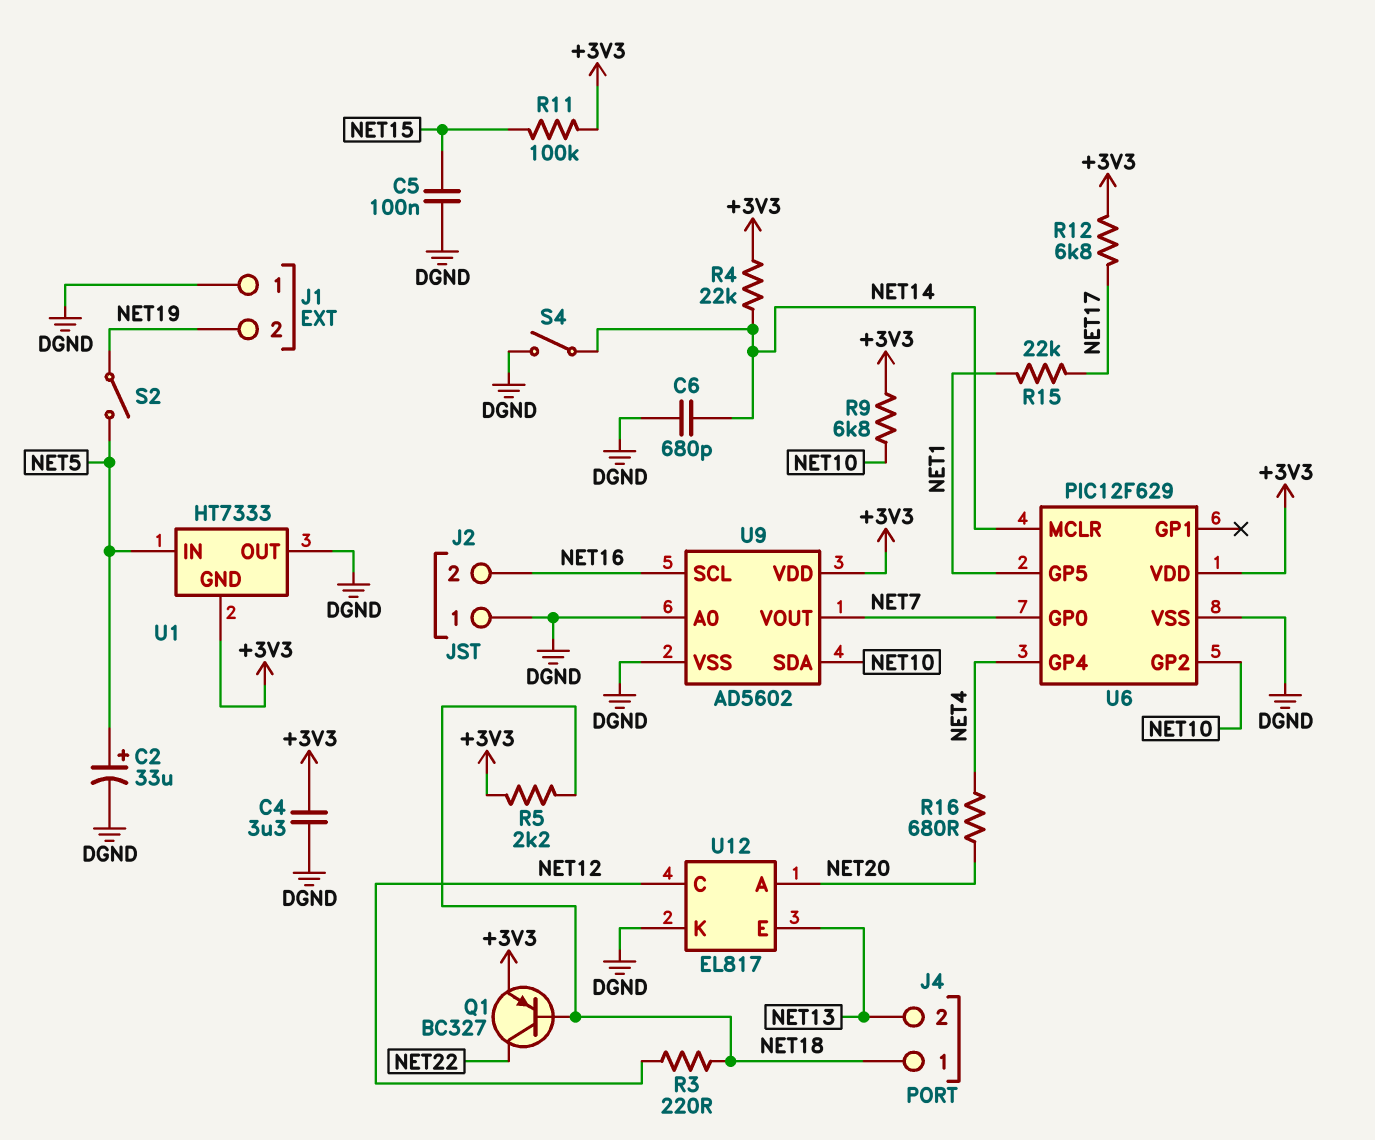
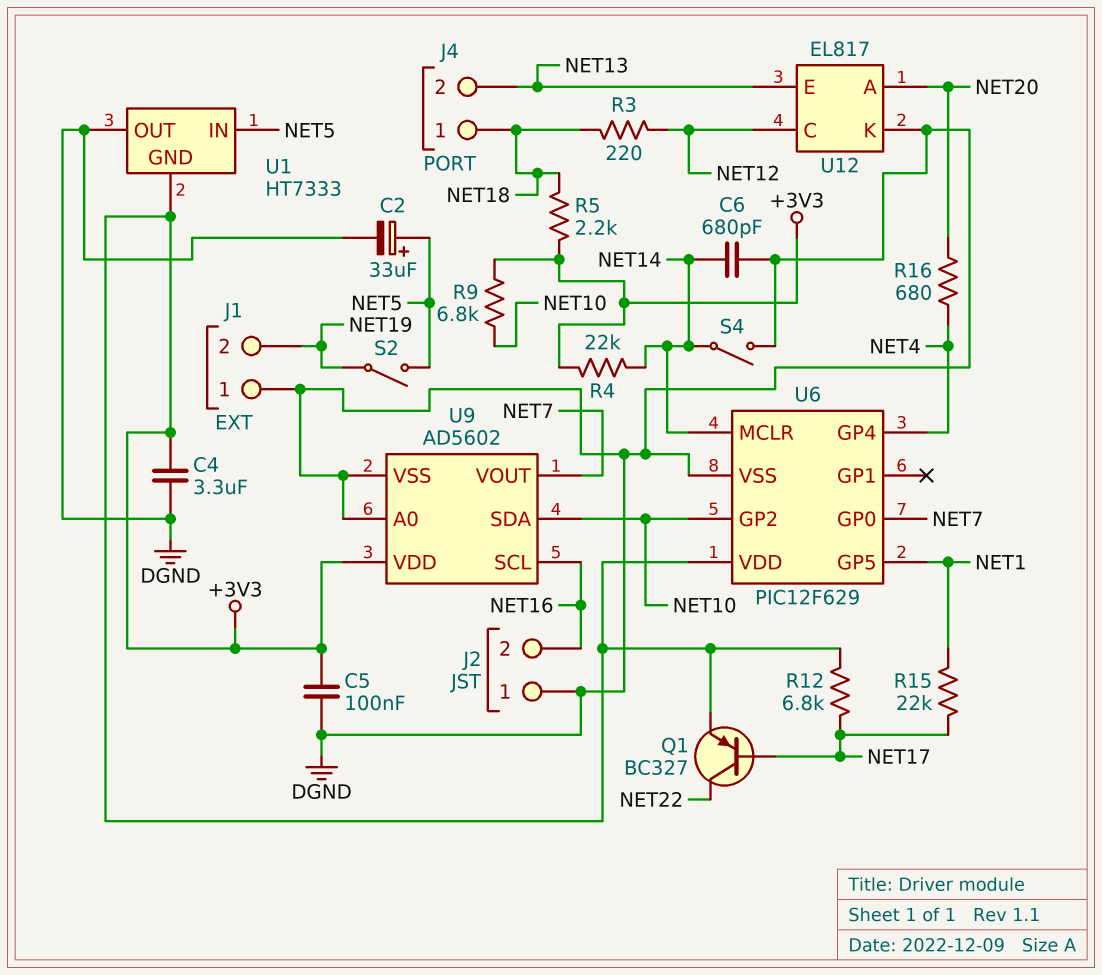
C5: 100nF (DGND, NET15) -> 100nF (+3V3, DGND)
Q1: PNP BC327 (B NET18, C NET22, E +3V3) -> PNP BC327 (B NET17, C NET22, E +3V3)
R11: 100k (+3V3, NET15) -> none

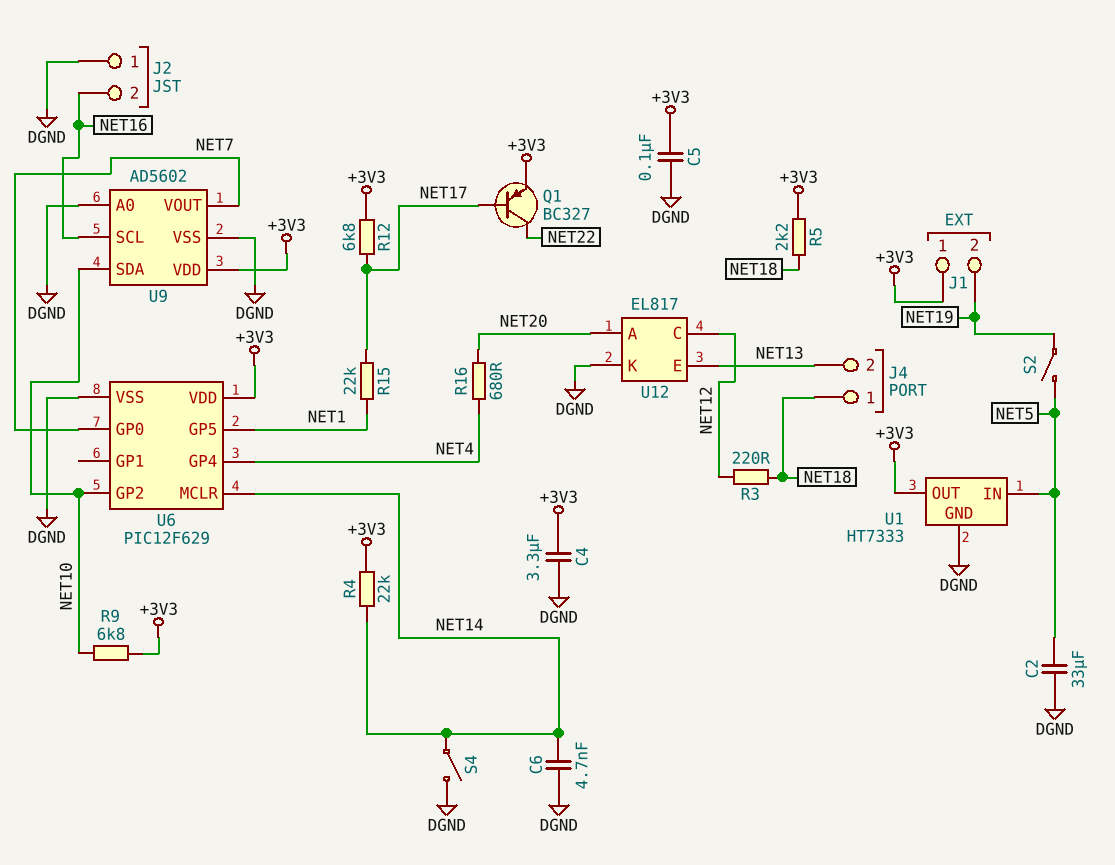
C2: 33uF (plus NET5, minus DGND) -> 33uF (DGND, NET5)
C6: 680pF (DGND, NET14) -> 4.7nF (DGND, NET14)
J1 pin 1: DGND -> +3V3
U1 pin GND: +3V3 -> DGND
U1 pin OUT: DGND -> +3V3

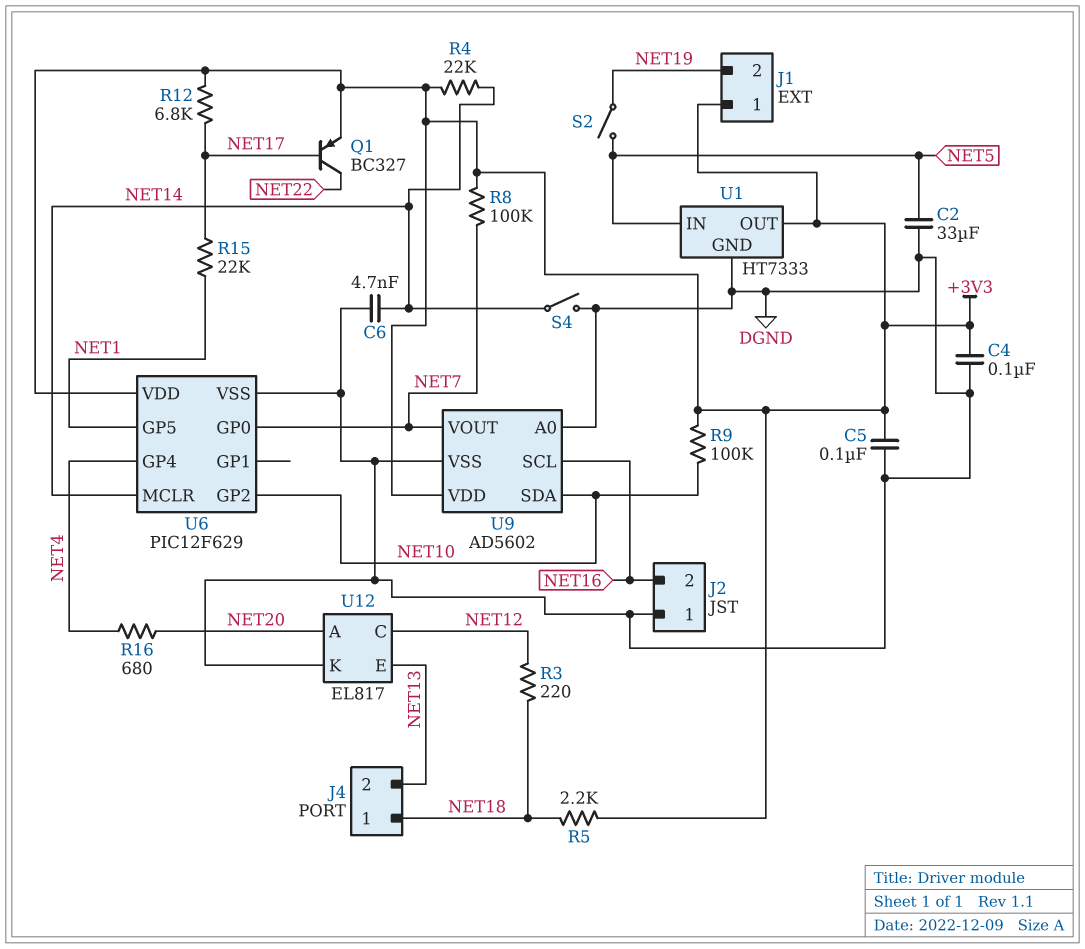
C4: 3.3uF (+3V3, DGND) -> 100nF (+3V3, DGND)
R8: none -> 100k (+3V3, NET7)
R9: 6.8k (+3V3, NET10) -> 100k (+3V3, NET10)

